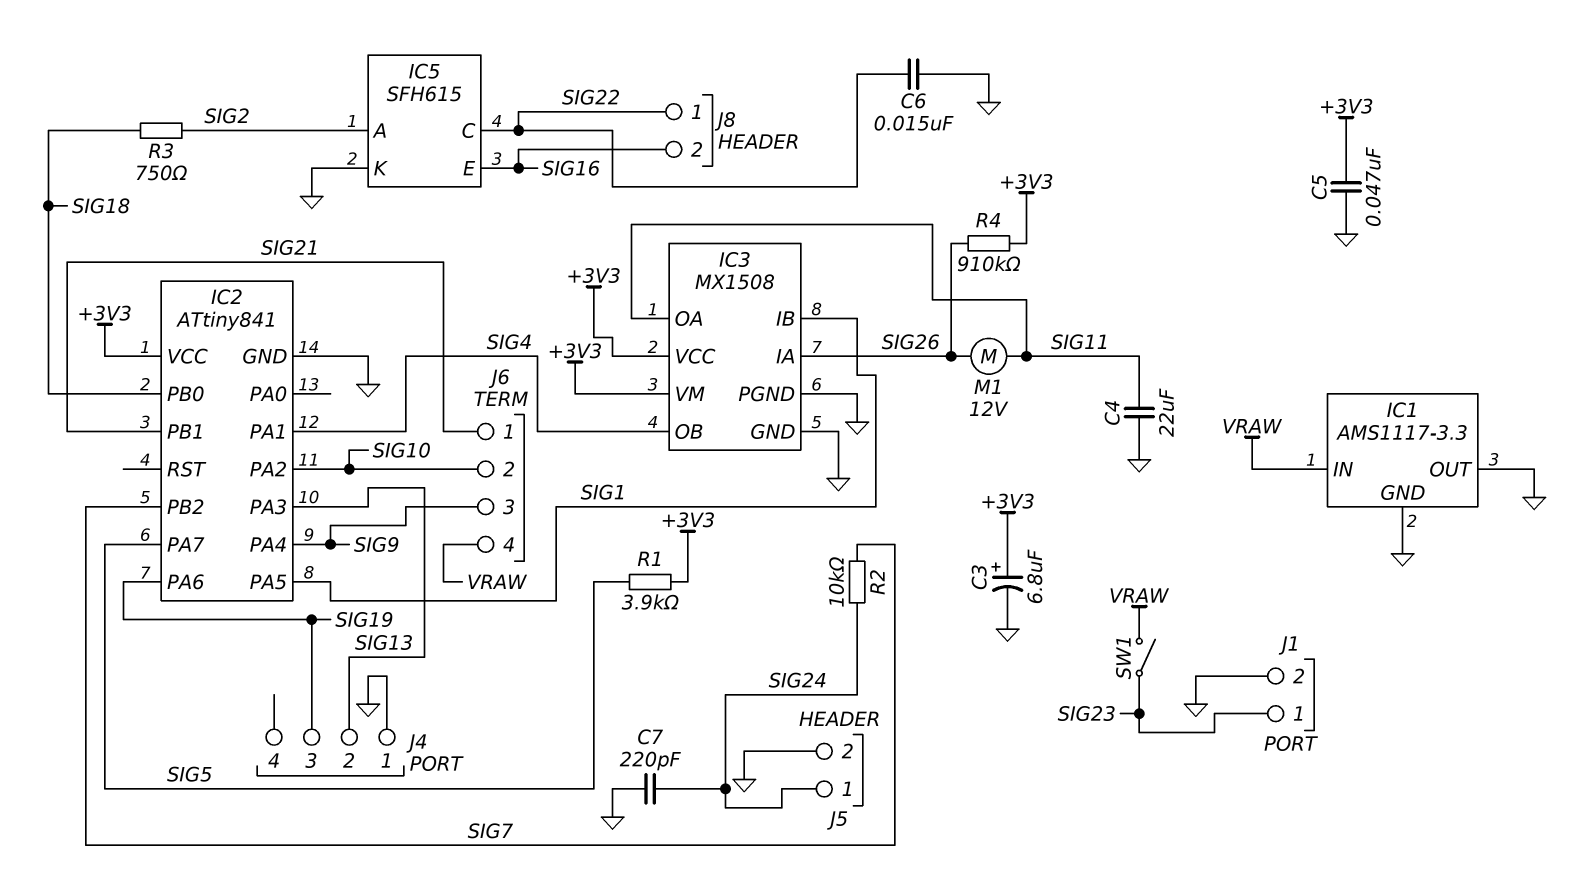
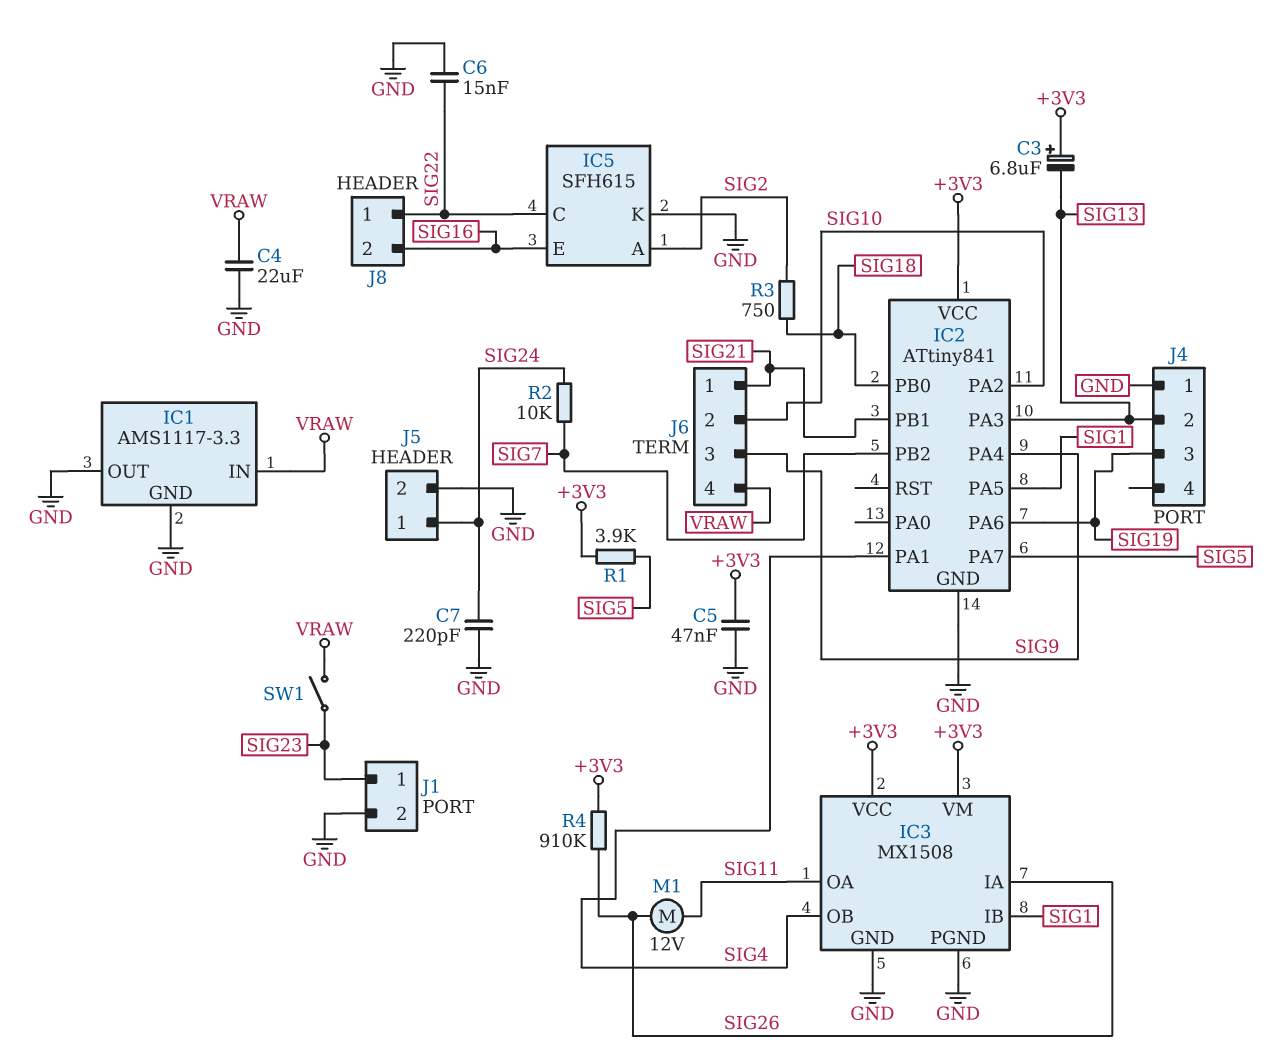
C3: 6.8uF (plus +3V3, minus GND) -> 6.8uF (plus +3V3, minus SIG13)
C4: 22uF (GND, SIG11) -> 22uF (GND, VRAW)

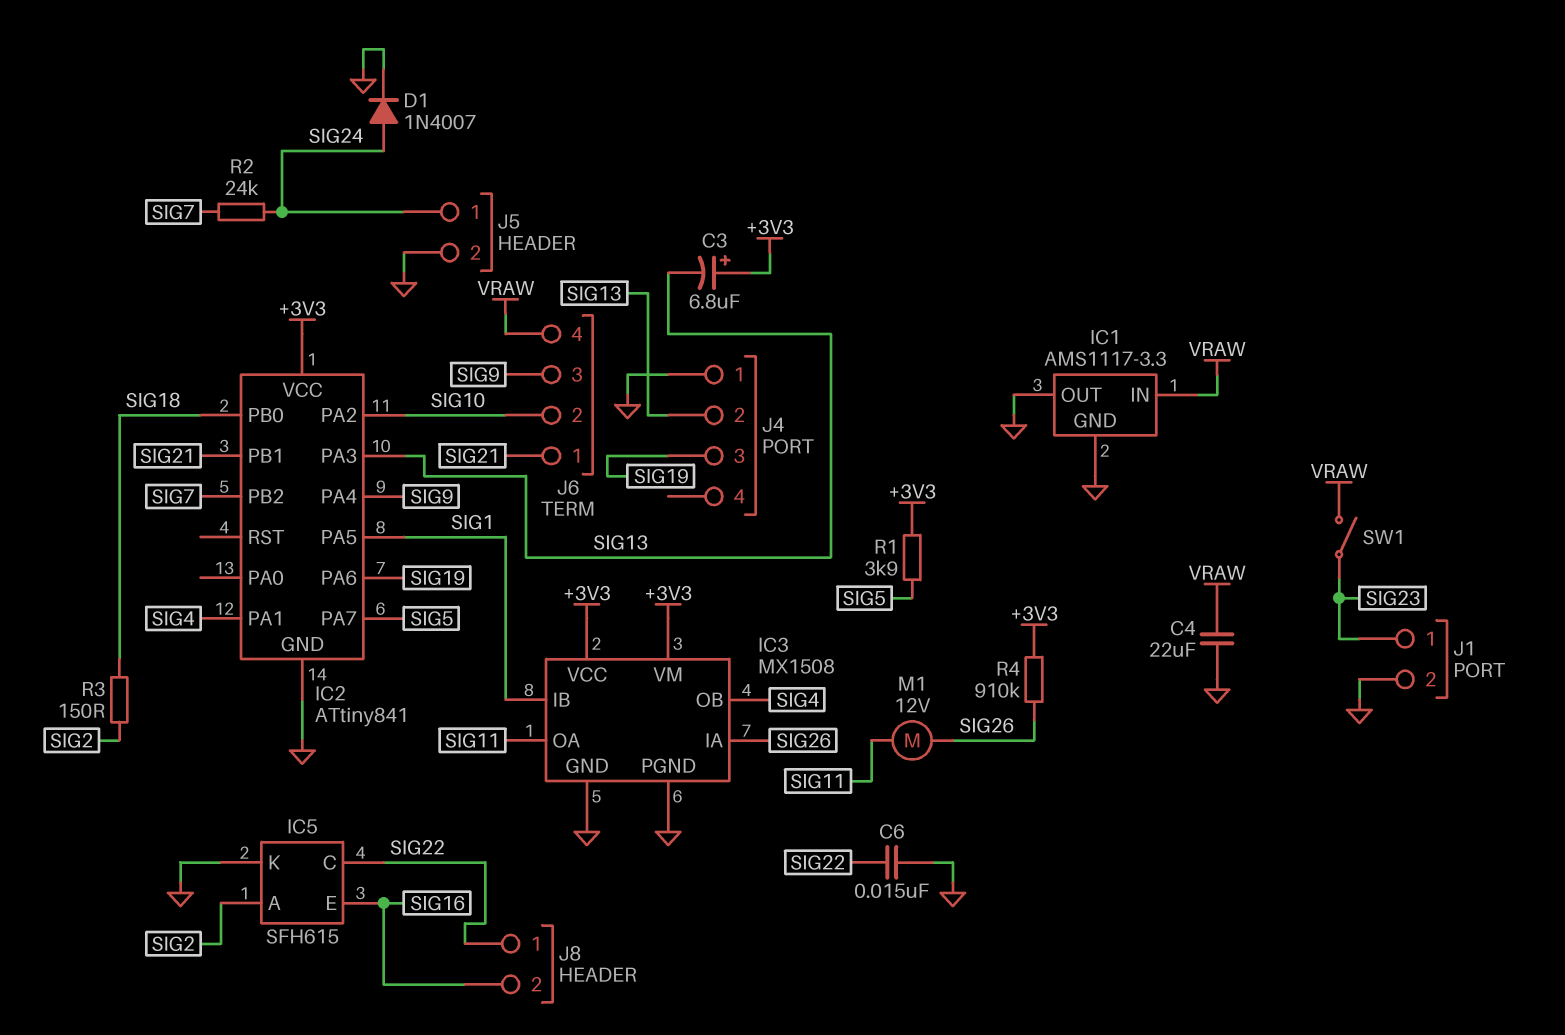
C5: 47nF (+3V3, GND) -> none
C7: 220pF (GND, SIG24) -> none
D1: none -> diode 1N4007 (A SIG24, K GND)
R2: 10k (SIG7, SIG24) -> 24k (SIG7, SIG24)
R3: 750 (SIG2, SIG18) -> 150 (SIG2, SIG18)

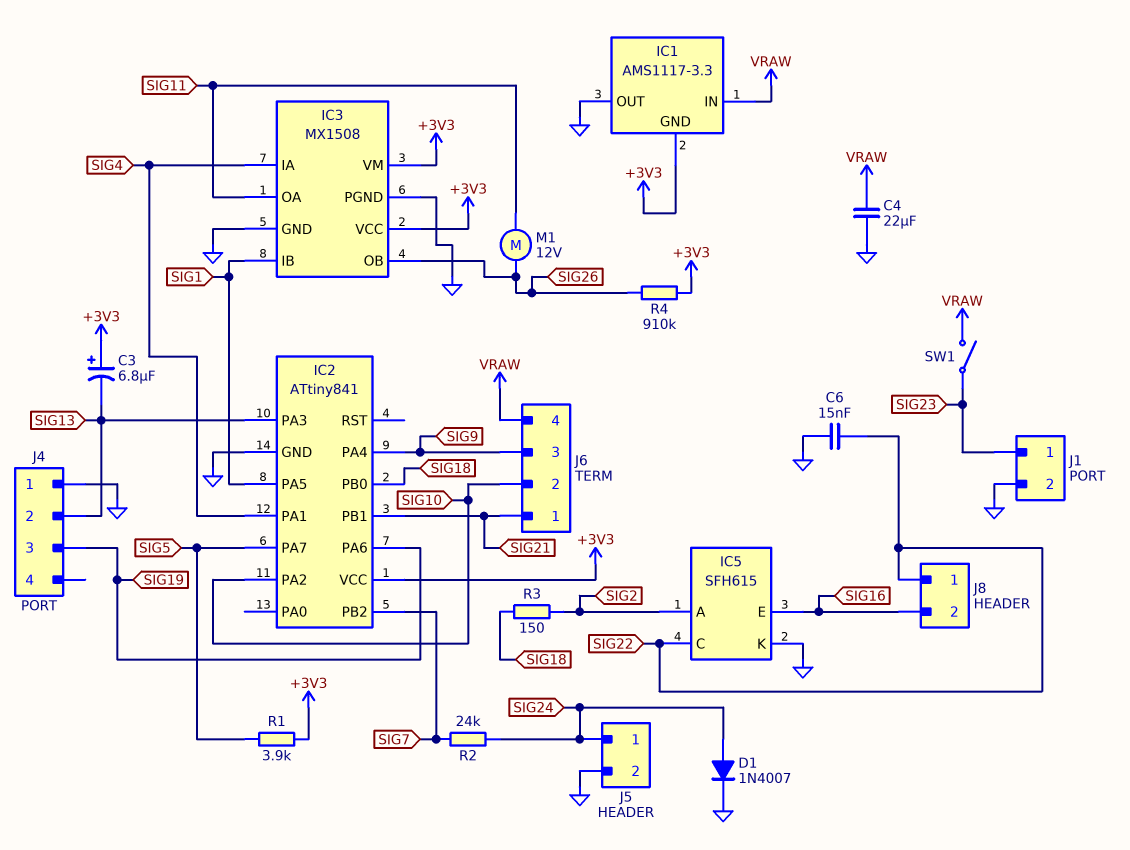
IC1 pin GND: GND -> +3V3
IC3 pin IA: SIG26 -> SIG4
IC3 pin OB: SIG4 -> SIG26

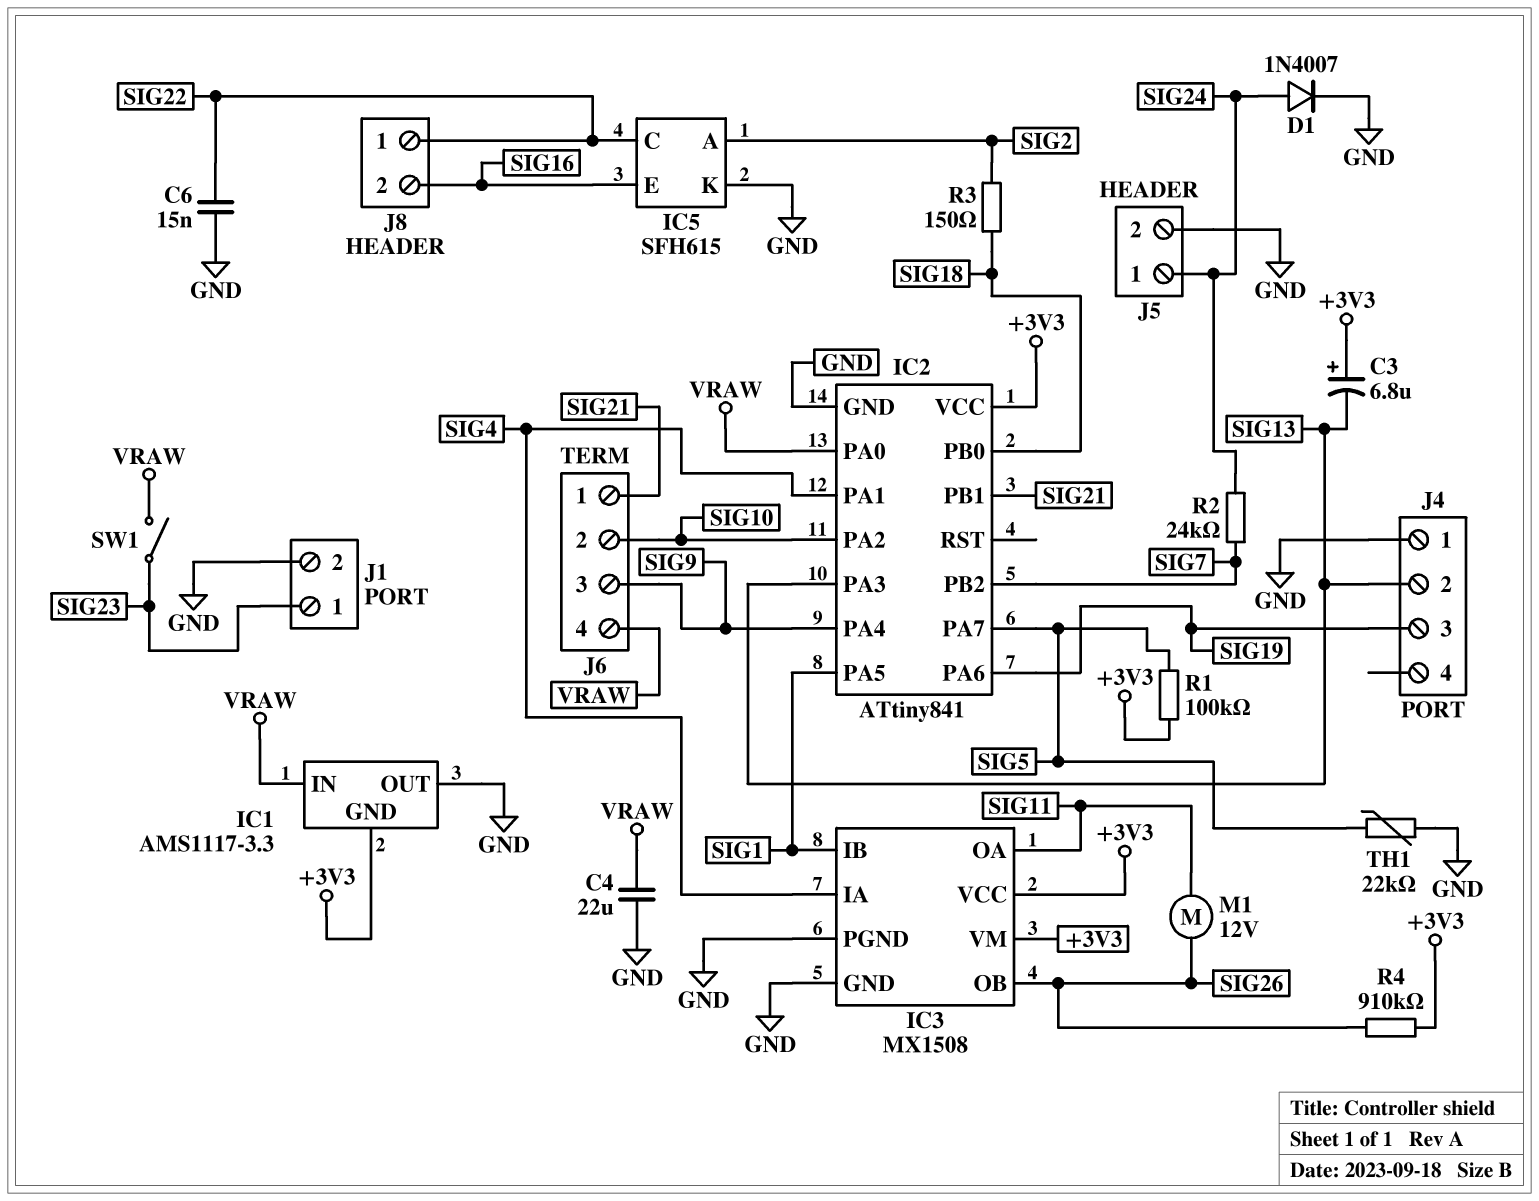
IC2 pin PA0: none -> VRAW
R1: 3.9k (+3V3, SIG5) -> 100k (+3V3, SIG5)
TH1: none -> 22k (GND, SIG5)

